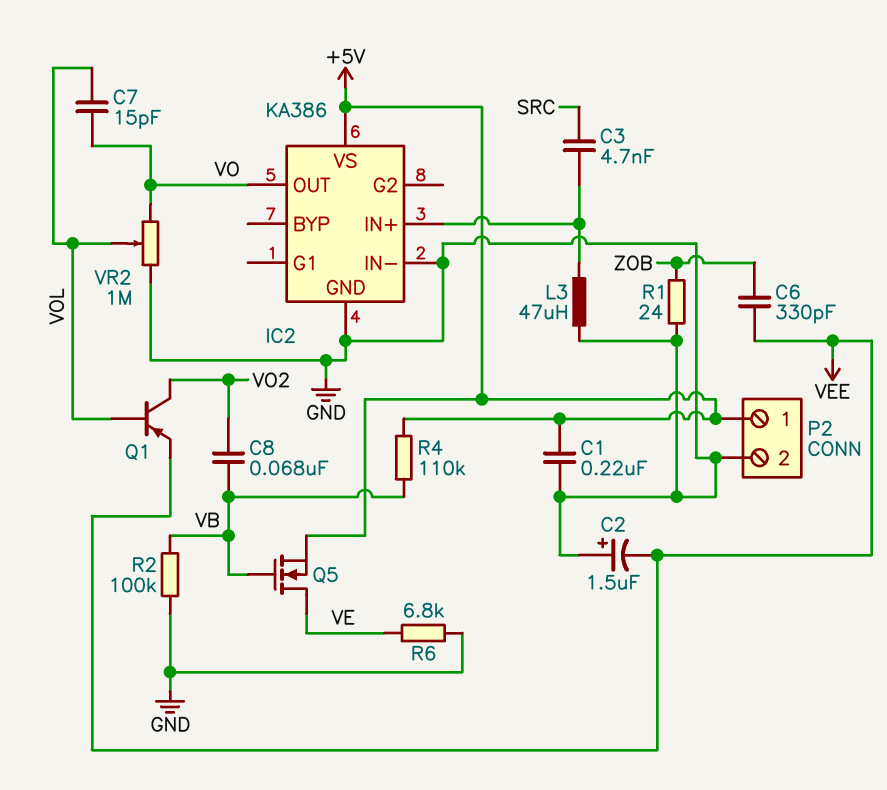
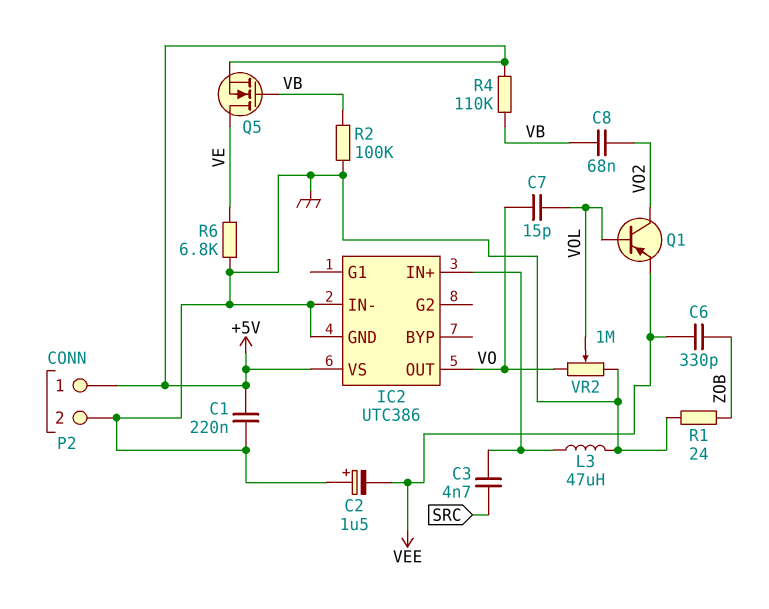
IC2: KA386 -> UTC386

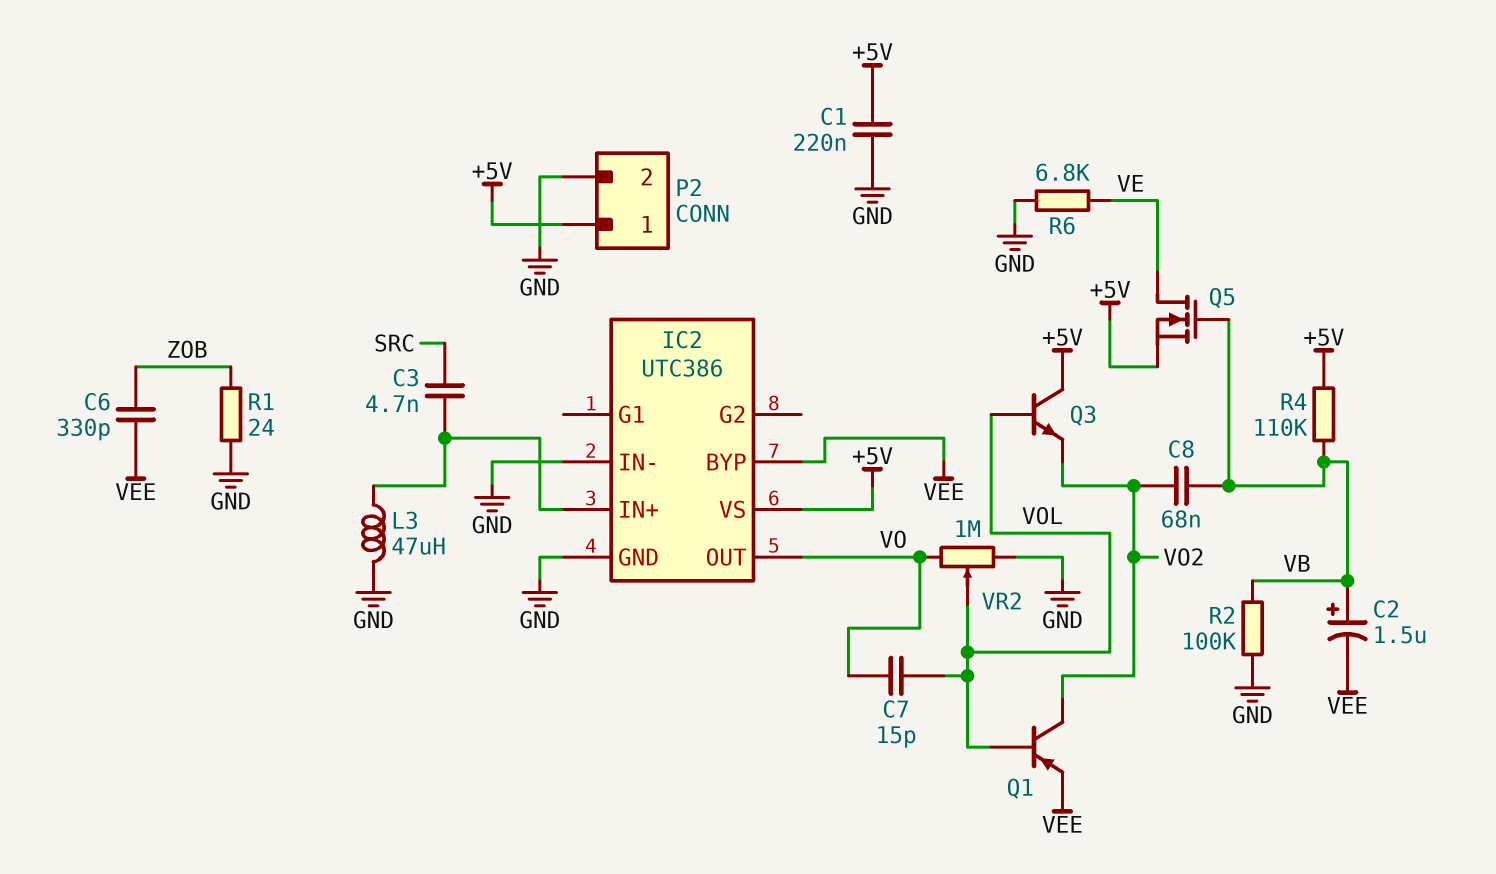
C2: 1.5uF (plus GND, minus VEE) -> 1.5uF (plus VB, minus VEE)
IC2 pin BYP: none -> VEE
Q3: none -> NPN (B VOL, C +5V, E VO2)

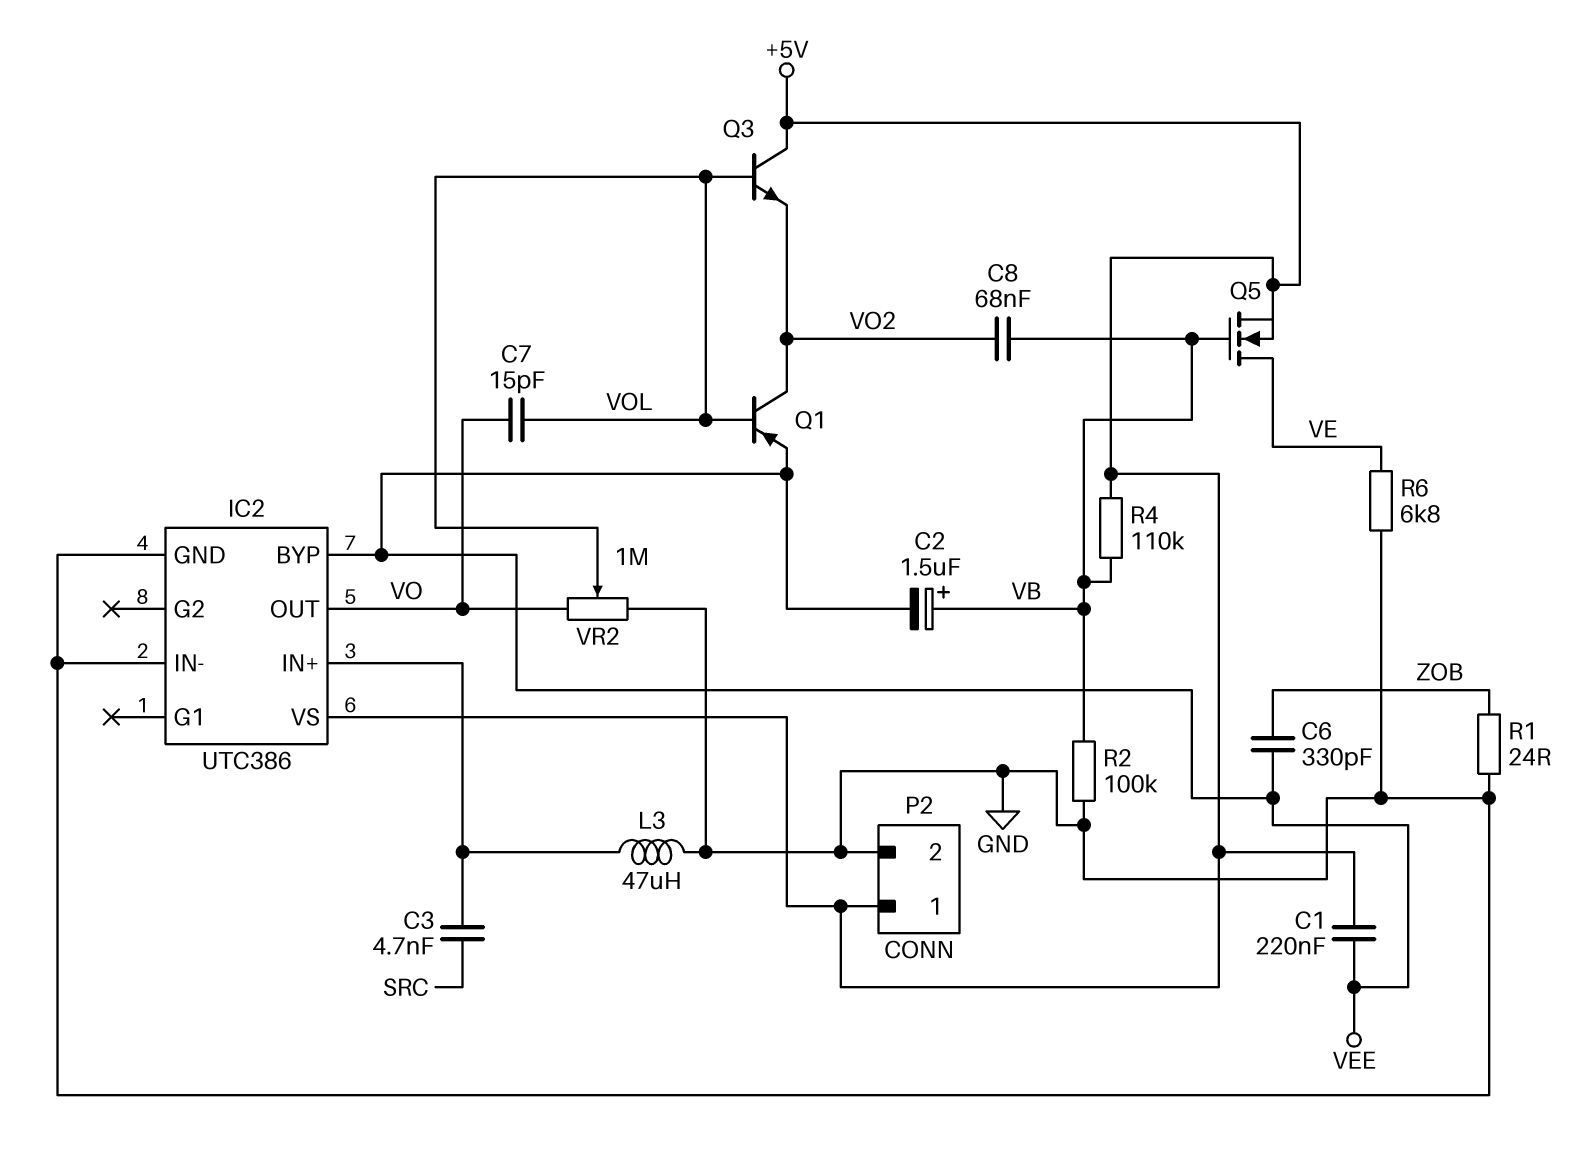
C1: 220nF (+5V, GND) -> 220nF (+5V, VEE)

